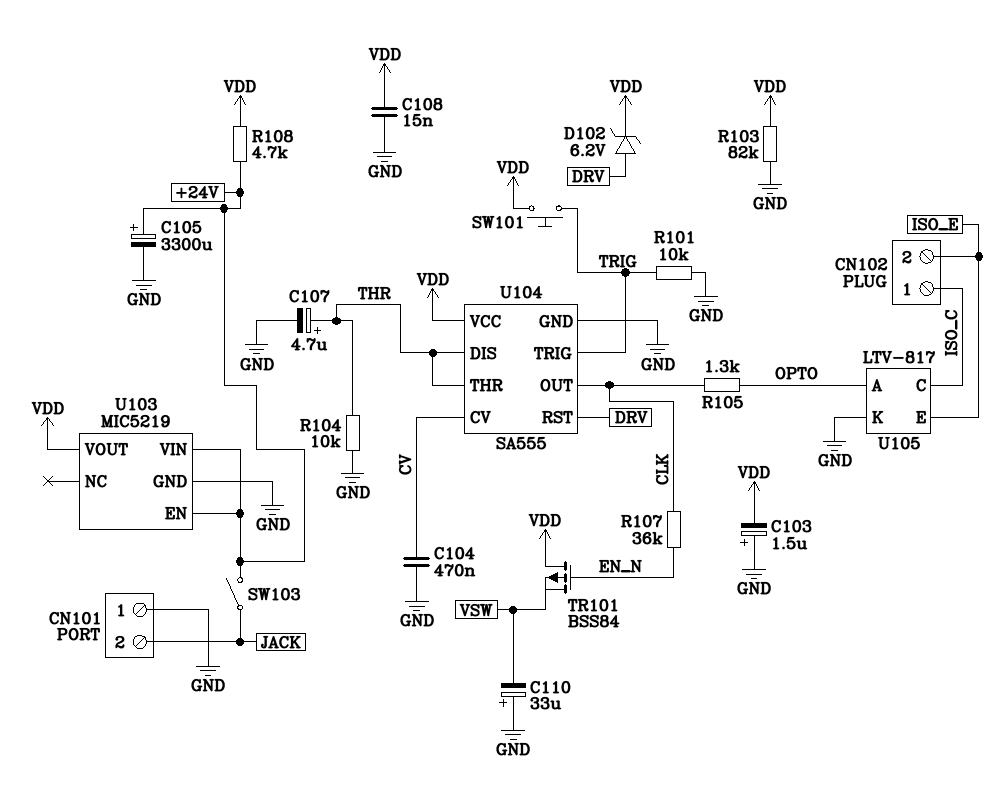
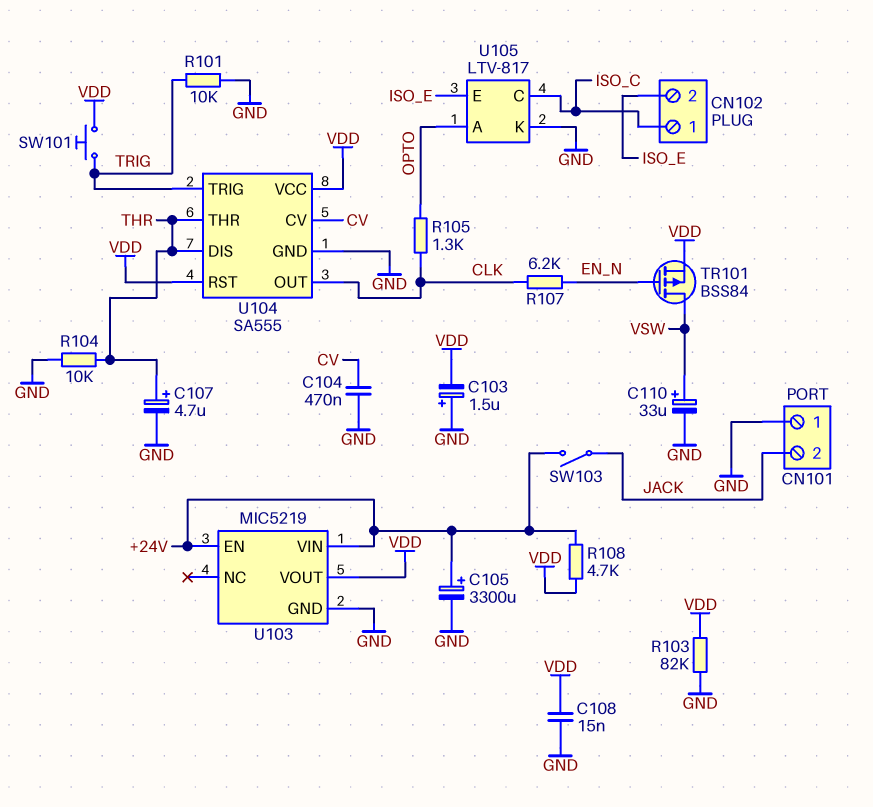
C110: 33uF (plus GND, minus VSW) -> 33uF (plus VSW, minus GND)
D102: zener 6.2V (A DRV, K VDD) -> none
R107: 36k (CLK, EN_N) -> 6.2k (CLK, EN_N)
TR101: PMOS BSS84 (G EN_N, D VDD, S VSW) -> PMOS BSS84 (G EN_N, D VSW, S VDD)
U104 pin RST: DRV -> VDD

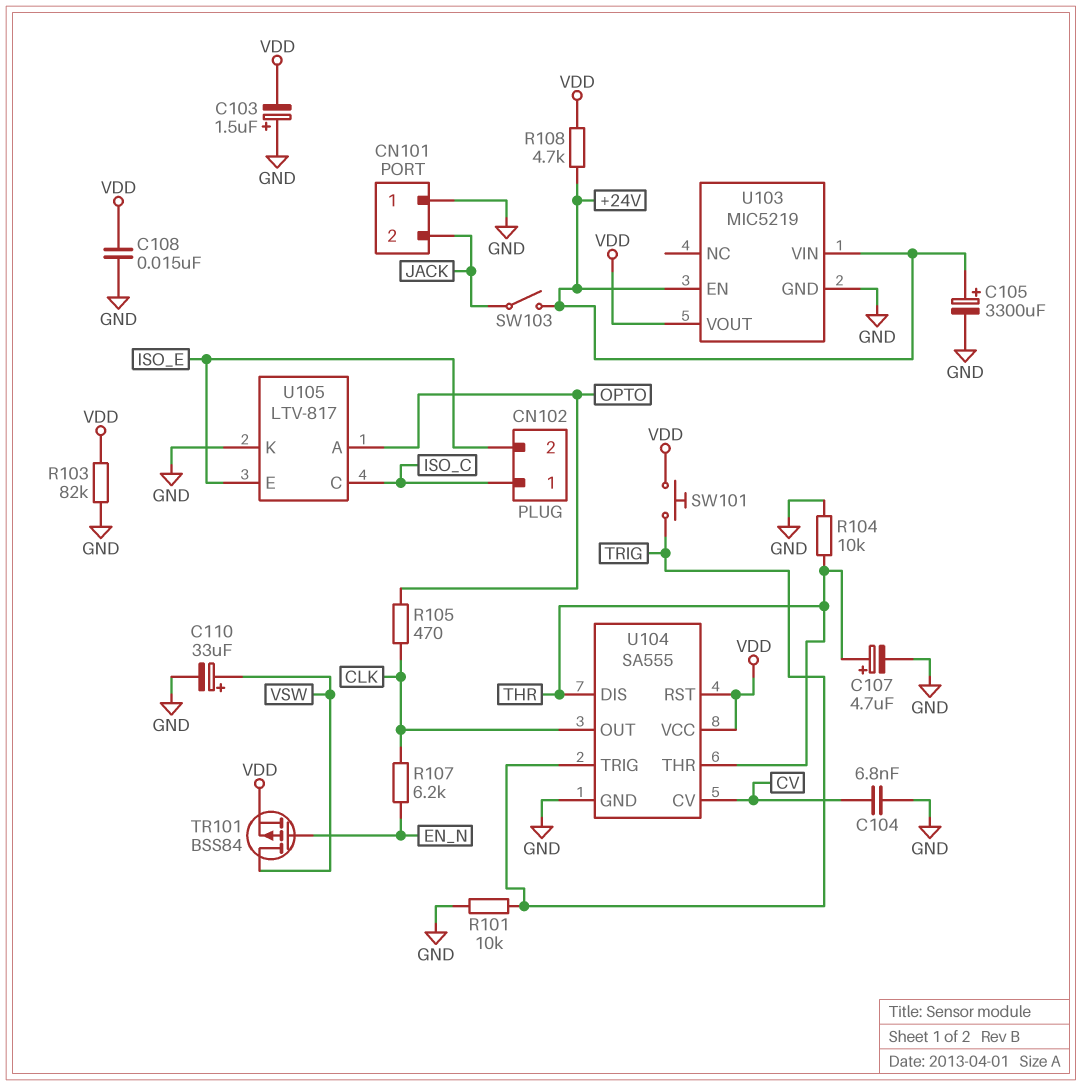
C104: 470nF (CV, GND) -> 6.8nF (CV, GND)
R105: 1.3k (CLK, OPTO) -> 470 (CLK, OPTO)

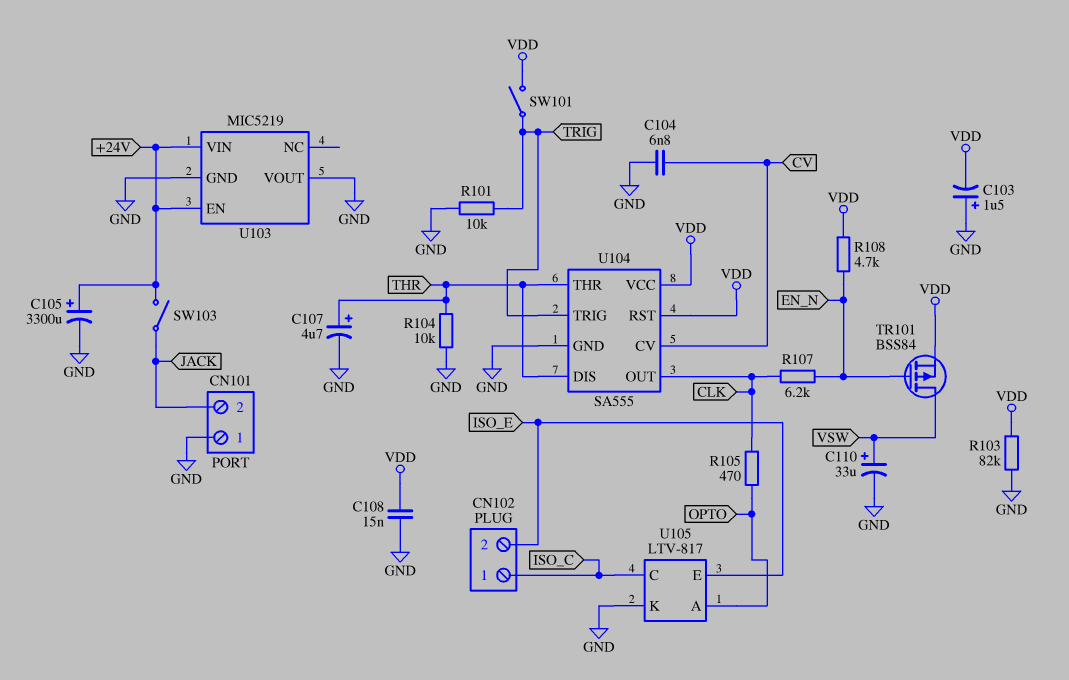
R108: 4.7k (+24V, VDD) -> 4.7k (EN_N, VDD)
SW101: button (TRIG, VDD) -> switch (TRIG, VDD)
U103 pin VOUT: VDD -> GND

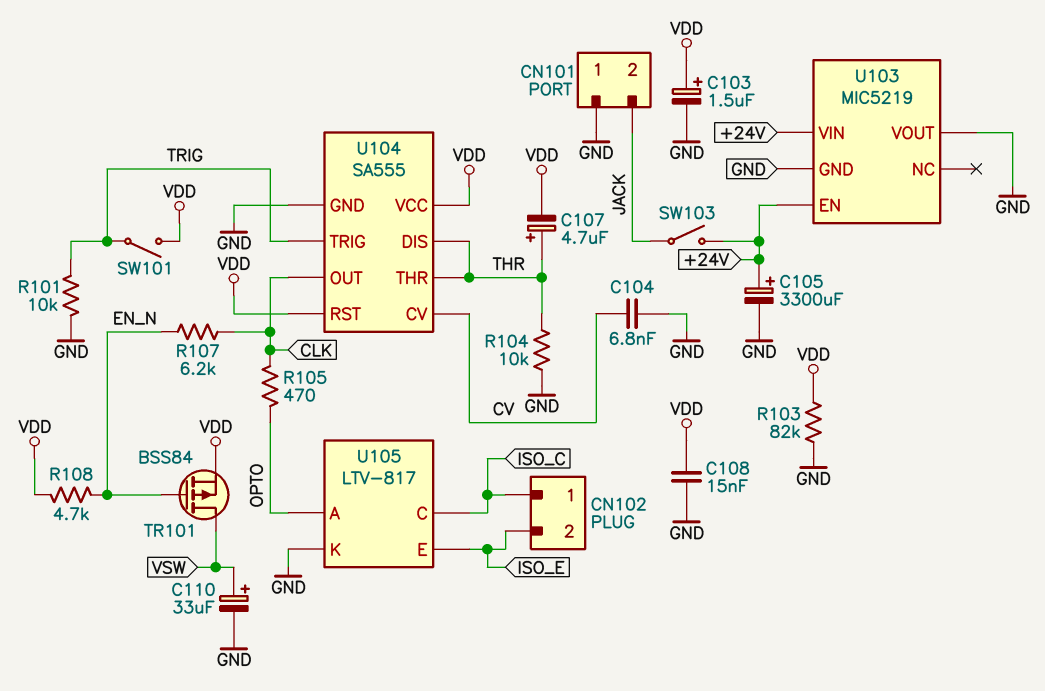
C103: 1.5uF (plus GND, minus VDD) -> 1.5uF (plus VDD, minus GND)
C107: 4.7uF (plus THR, minus GND) -> 4.7uF (plus THR, minus VDD)

